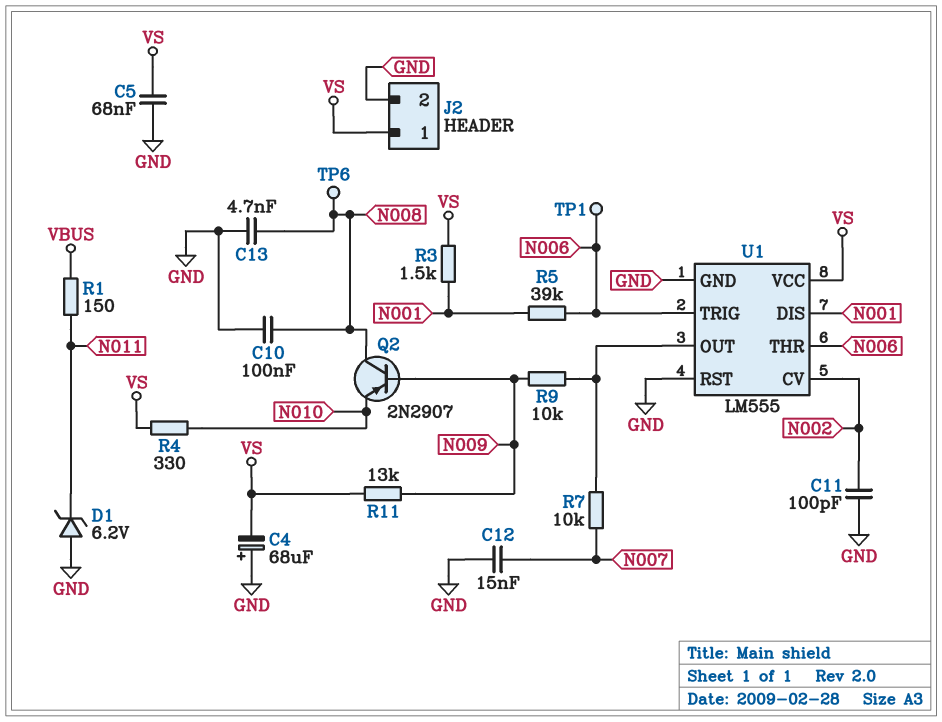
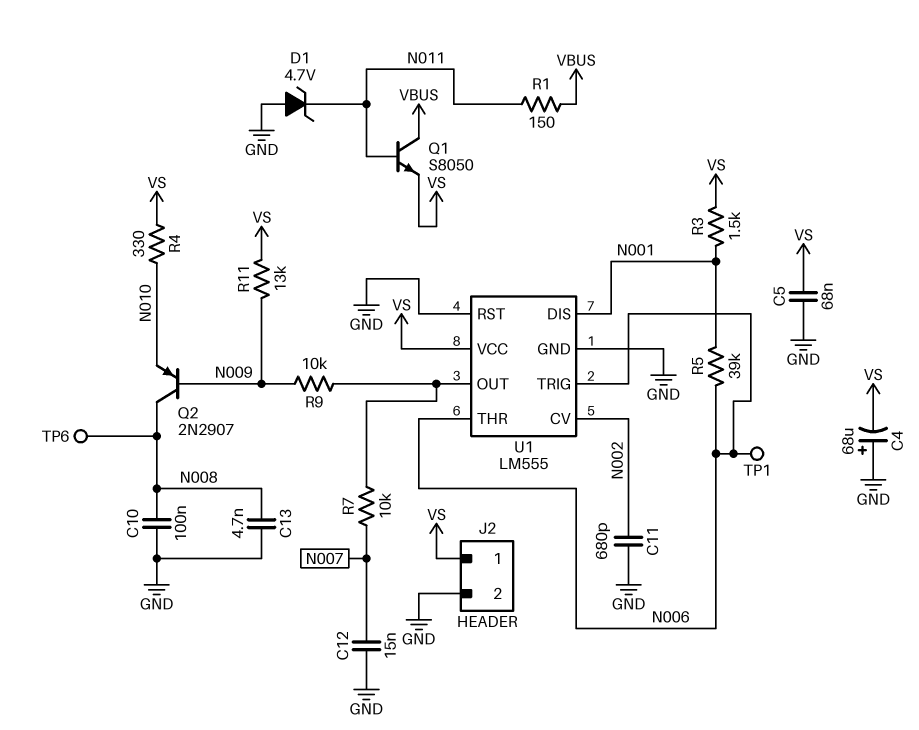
C11: 100pF (GND, N002) -> 680pF (GND, N002)
D1: zener 6.2V (A GND, K N011) -> zener 4.7V (A GND, K N011)
Q1: none -> NPN S8050 (B N011, C VBUS, E VS)

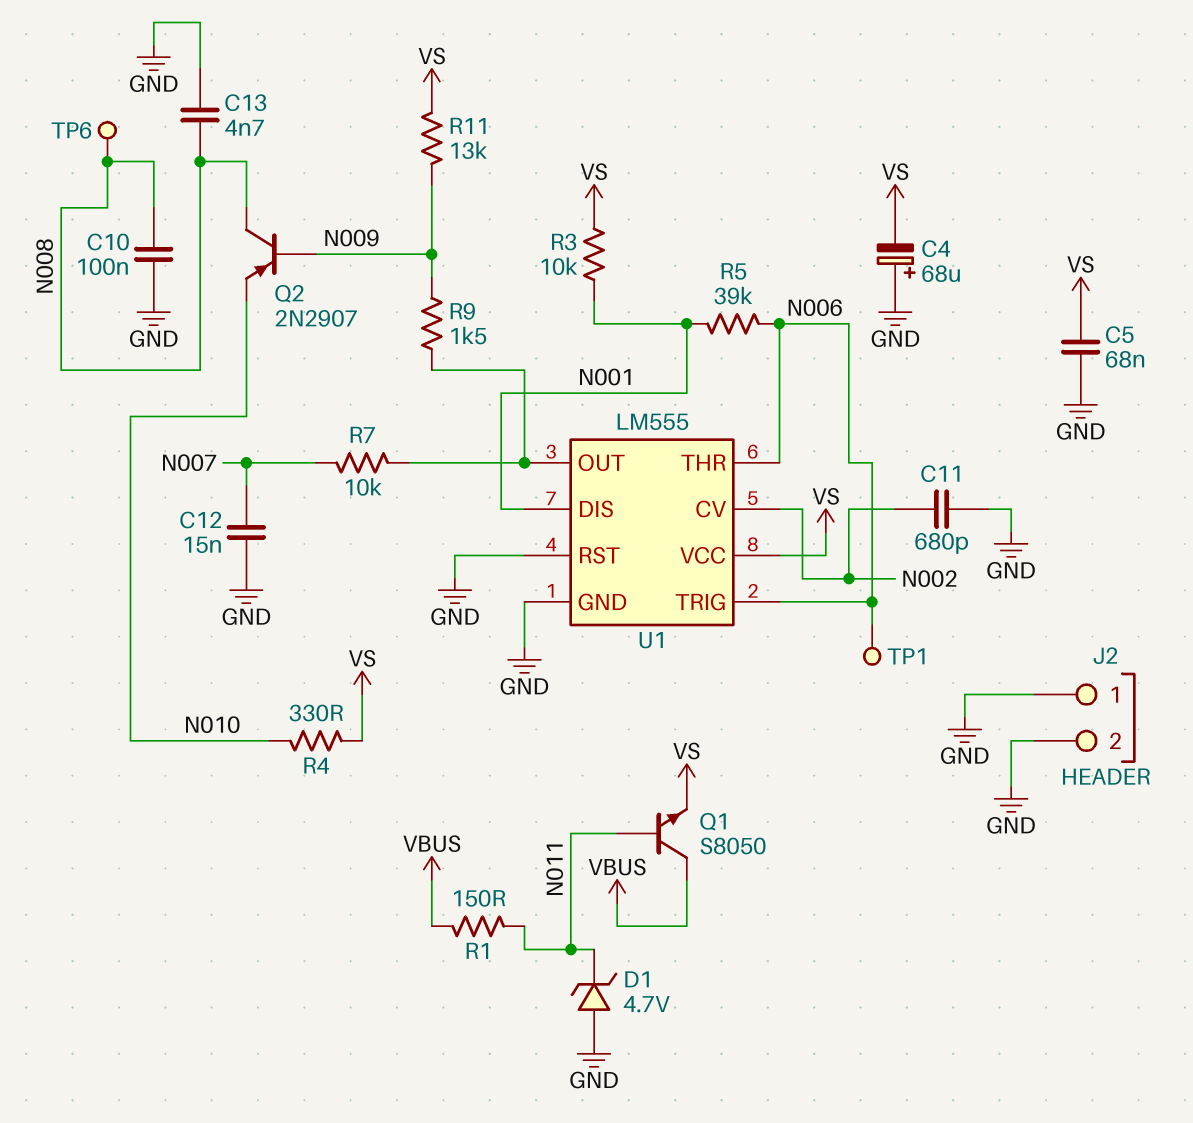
J2 pin 1: VS -> GND
R3: 1.5k (N001, VS) -> 10k (N001, VS)
R9: 10k (N009, U1/OUT) -> 1.5k (N009, U1/OUT)

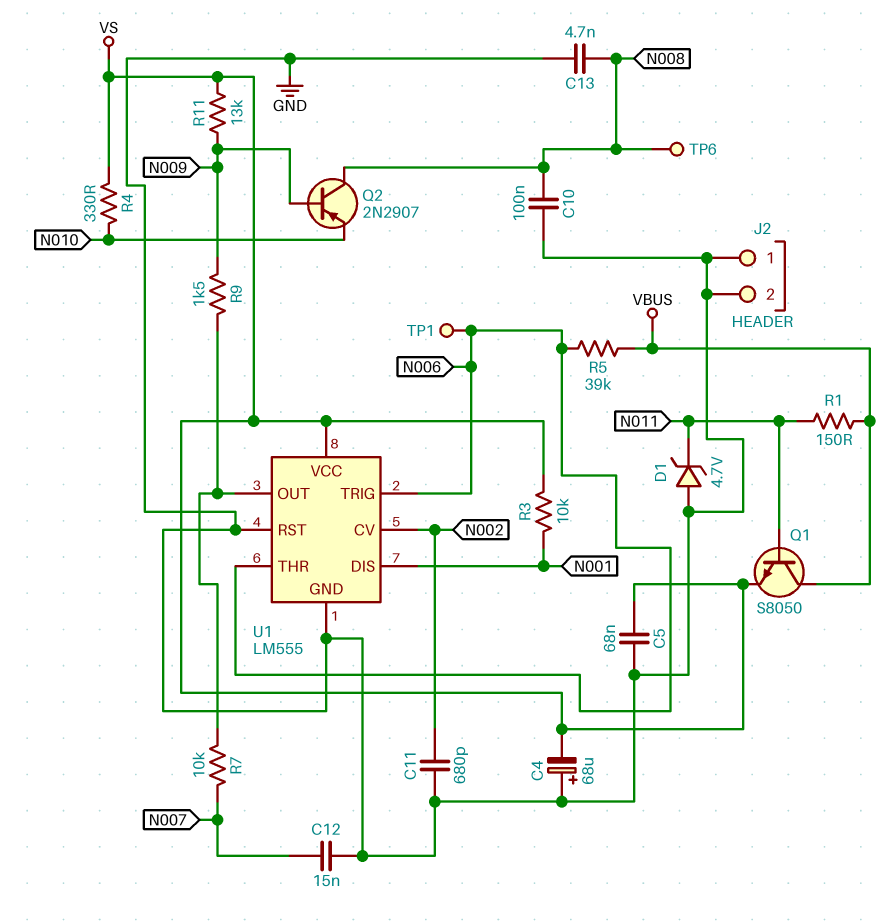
R5: 39k (N001, N006) -> 39k (N006, VBUS)

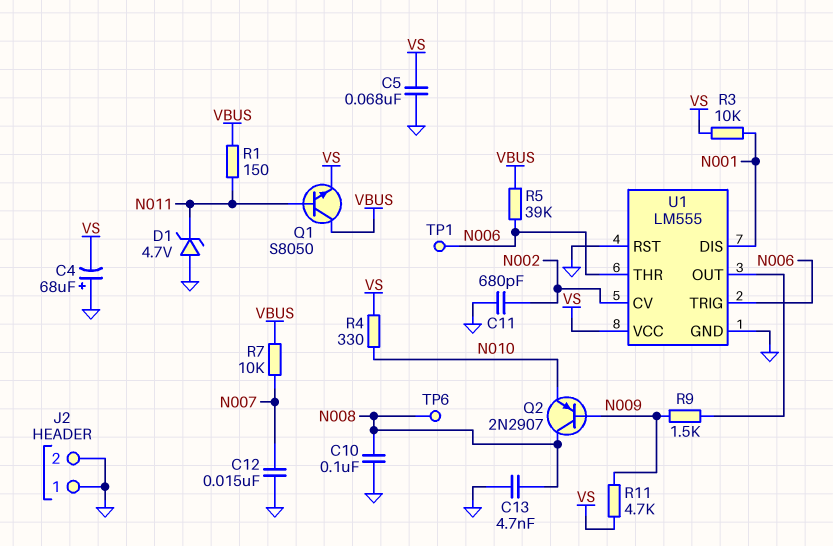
R7: 10k (N007, U1/OUT) -> 10k (N007, VBUS)
R11: 13k (N009, VS) -> 4.7k (N009, VS)

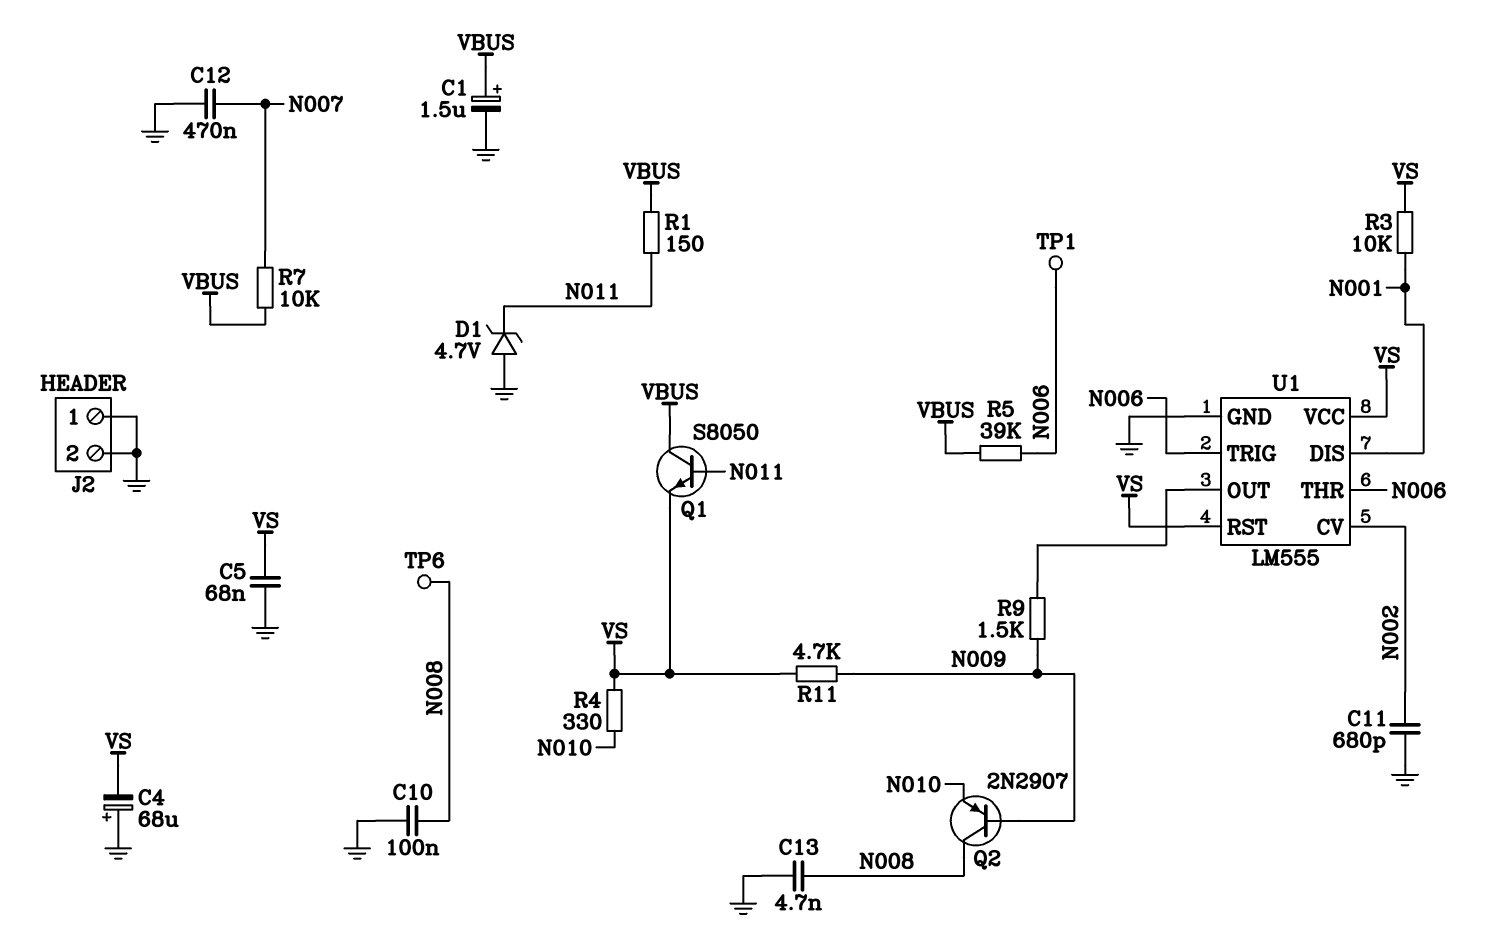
C1: none -> 1.5uF (plus VBUS, minus GND)
C12: 15nF (GND, N007) -> 470nF (GND, N007)
U1 pin RST: GND -> VS

